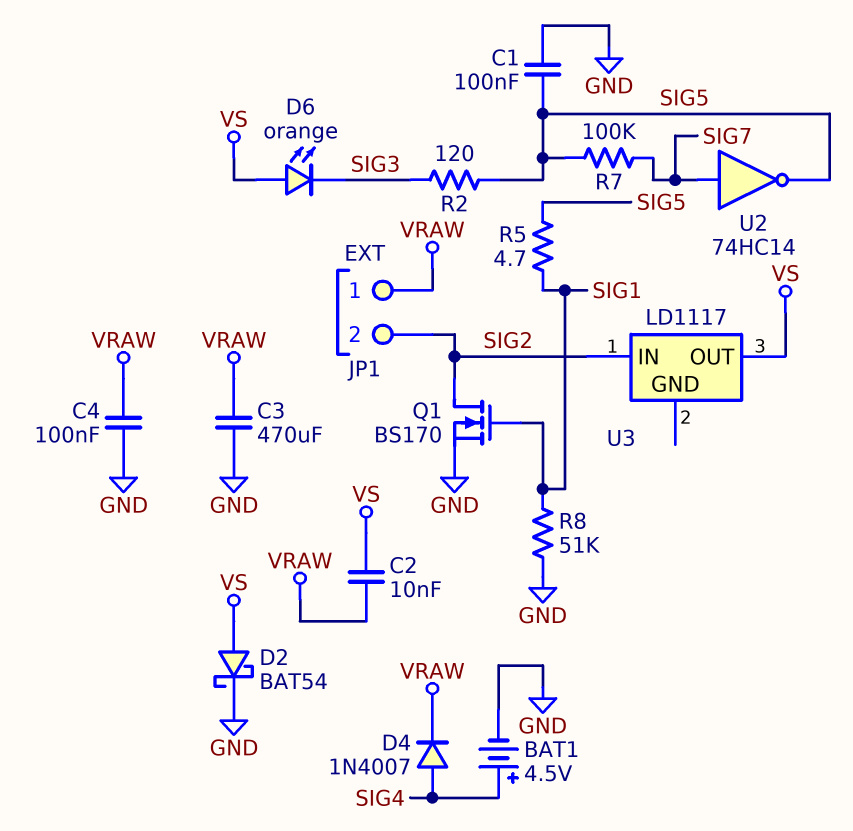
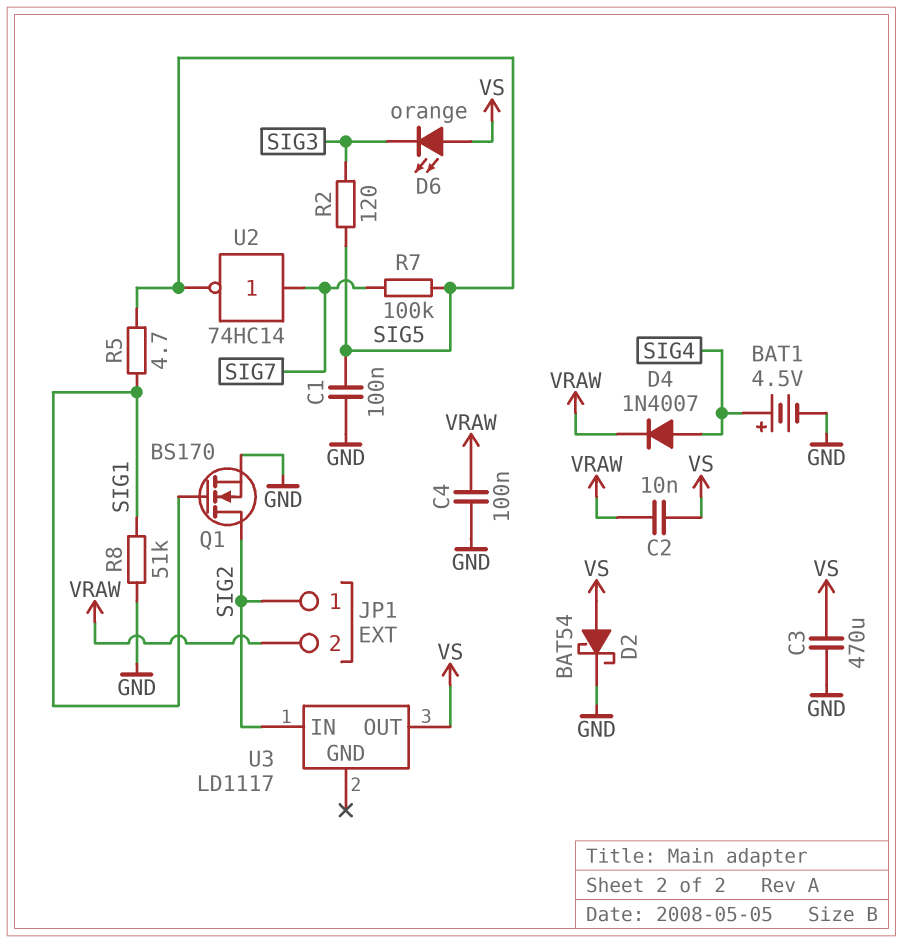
C3: 470uF (GND, VRAW) -> 470uF (GND, VS)
JP1 pin 1: VRAW -> SIG2
JP1 pin 2: SIG2 -> VRAW

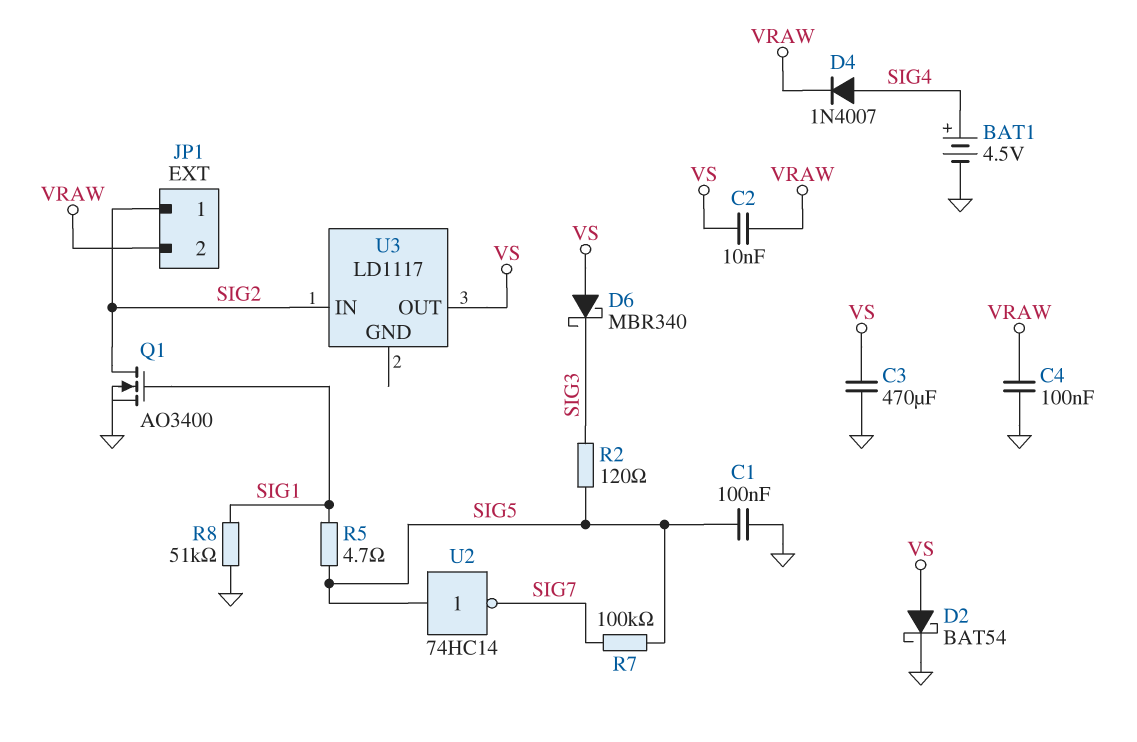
D6: LED orange (A VS, K SIG3) -> schottky MBR340 (A VS, K SIG3)
Q1: NMOS BS170 (G SIG1, D SIG2, S GND) -> NMOS AO3400 (G SIG1, D SIG2, S GND)
U2: NOT 74HC14 (in SIG7, out SIG5) -> NOT 74HC14 (in SIG5, out SIG7)

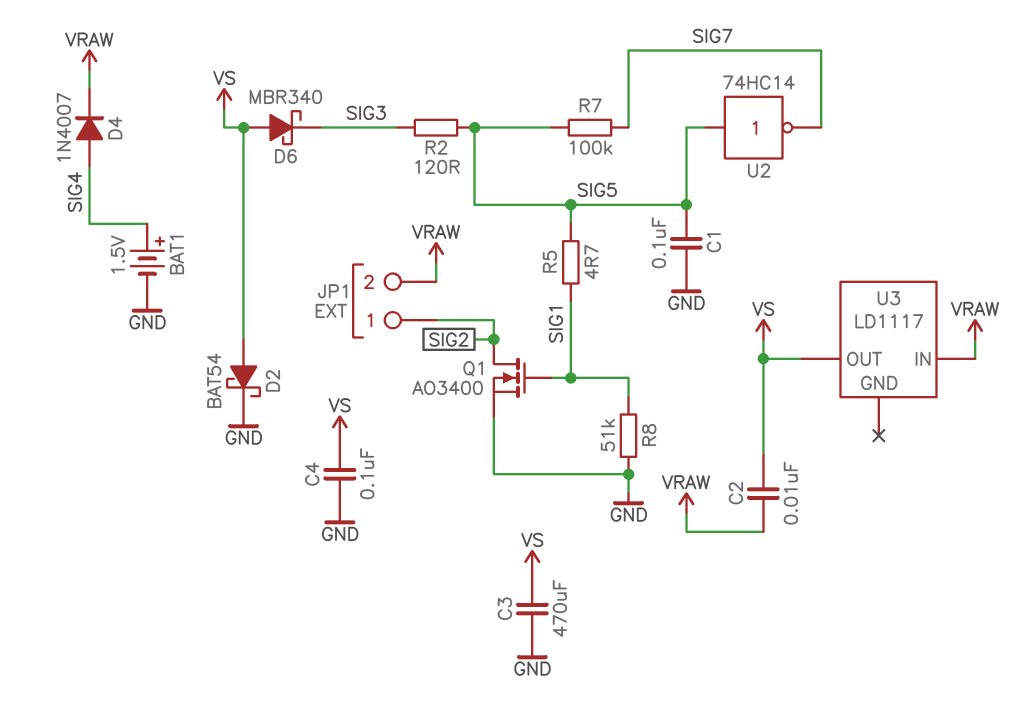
BAT1: 4.5V (plus SIG4, minus GND) -> 1.5V (plus SIG4, minus GND)
C4: 100nF (GND, VRAW) -> 100nF (GND, VS)
U3 pin IN: SIG2 -> VRAW

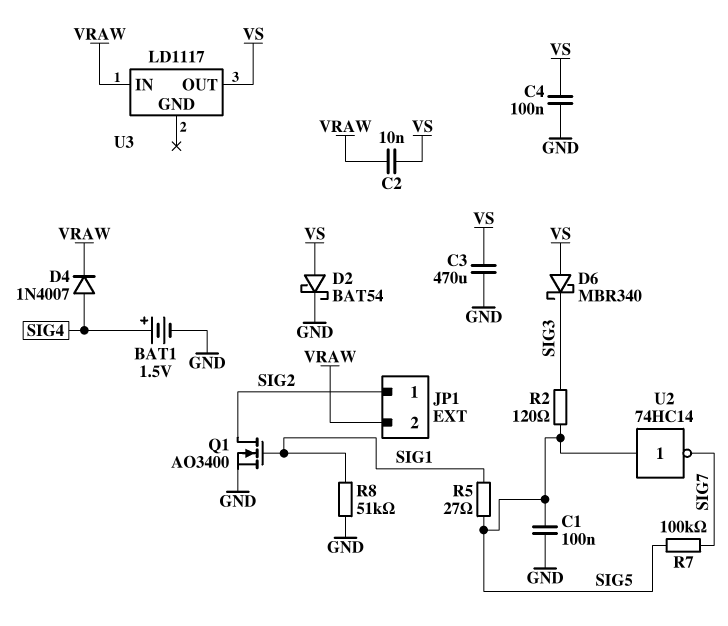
R5: 4.7 (SIG1, SIG5) -> 27 (SIG1, SIG5)

